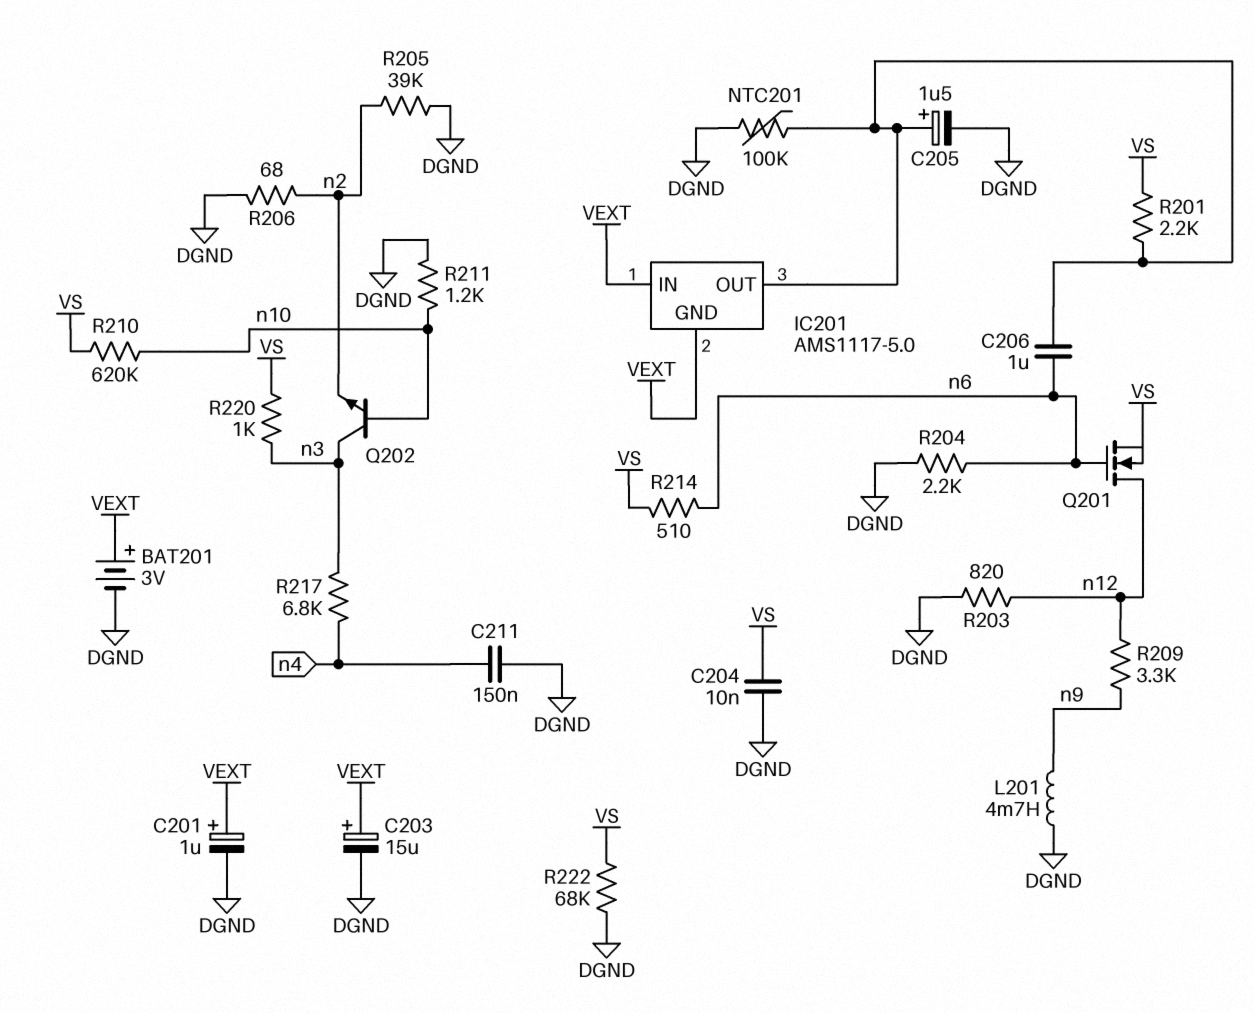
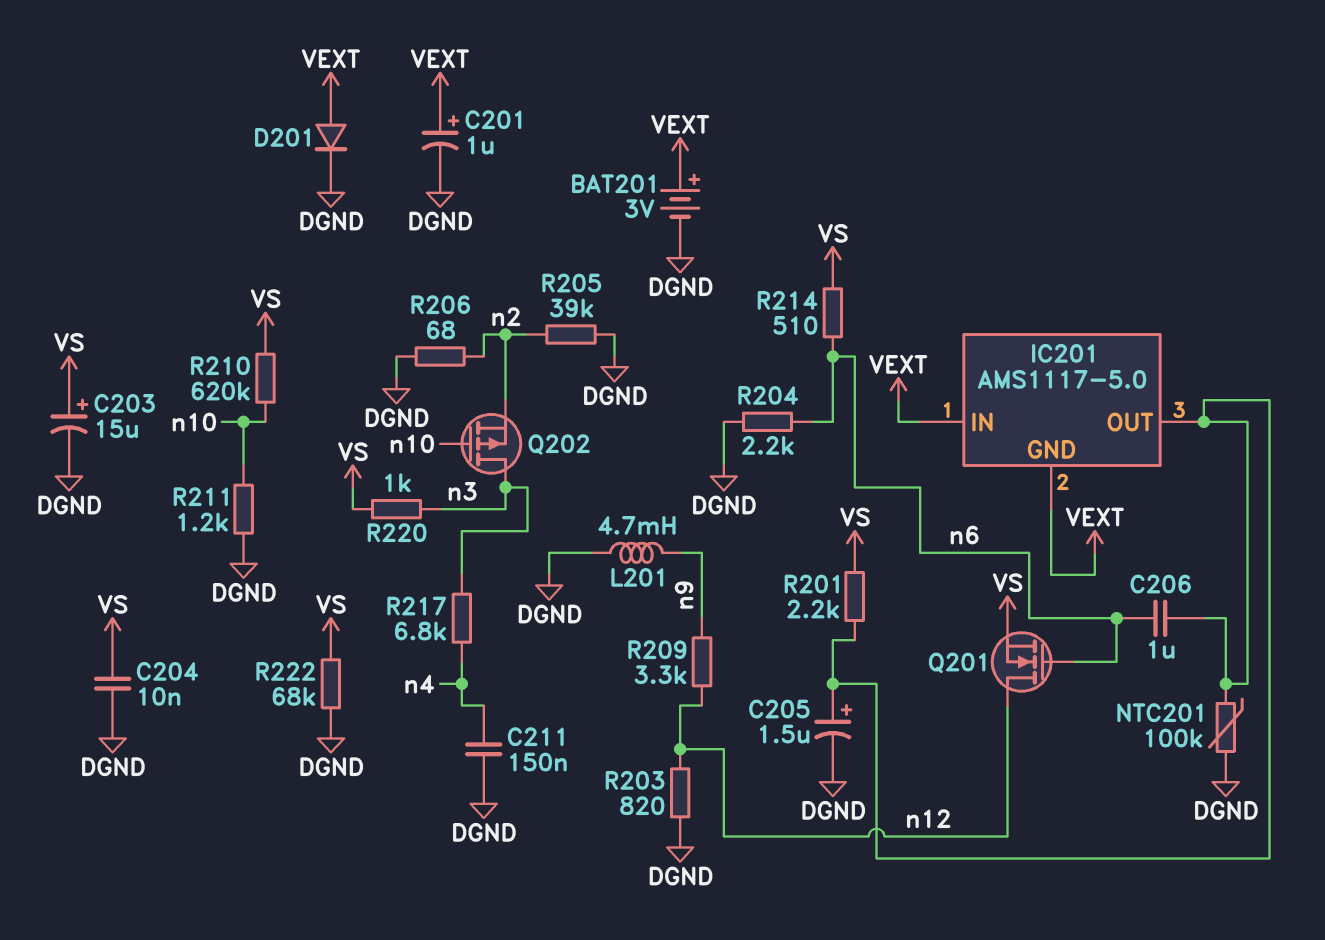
C203: 15uF (plus VEXT, minus DGND) -> 15uF (plus VS, minus DGND)
D201: none -> diode (A VEXT, K DGND)
Q202: NPN (B n10, C n3, E n2) -> PMOS (G n10, D n3, S n2)

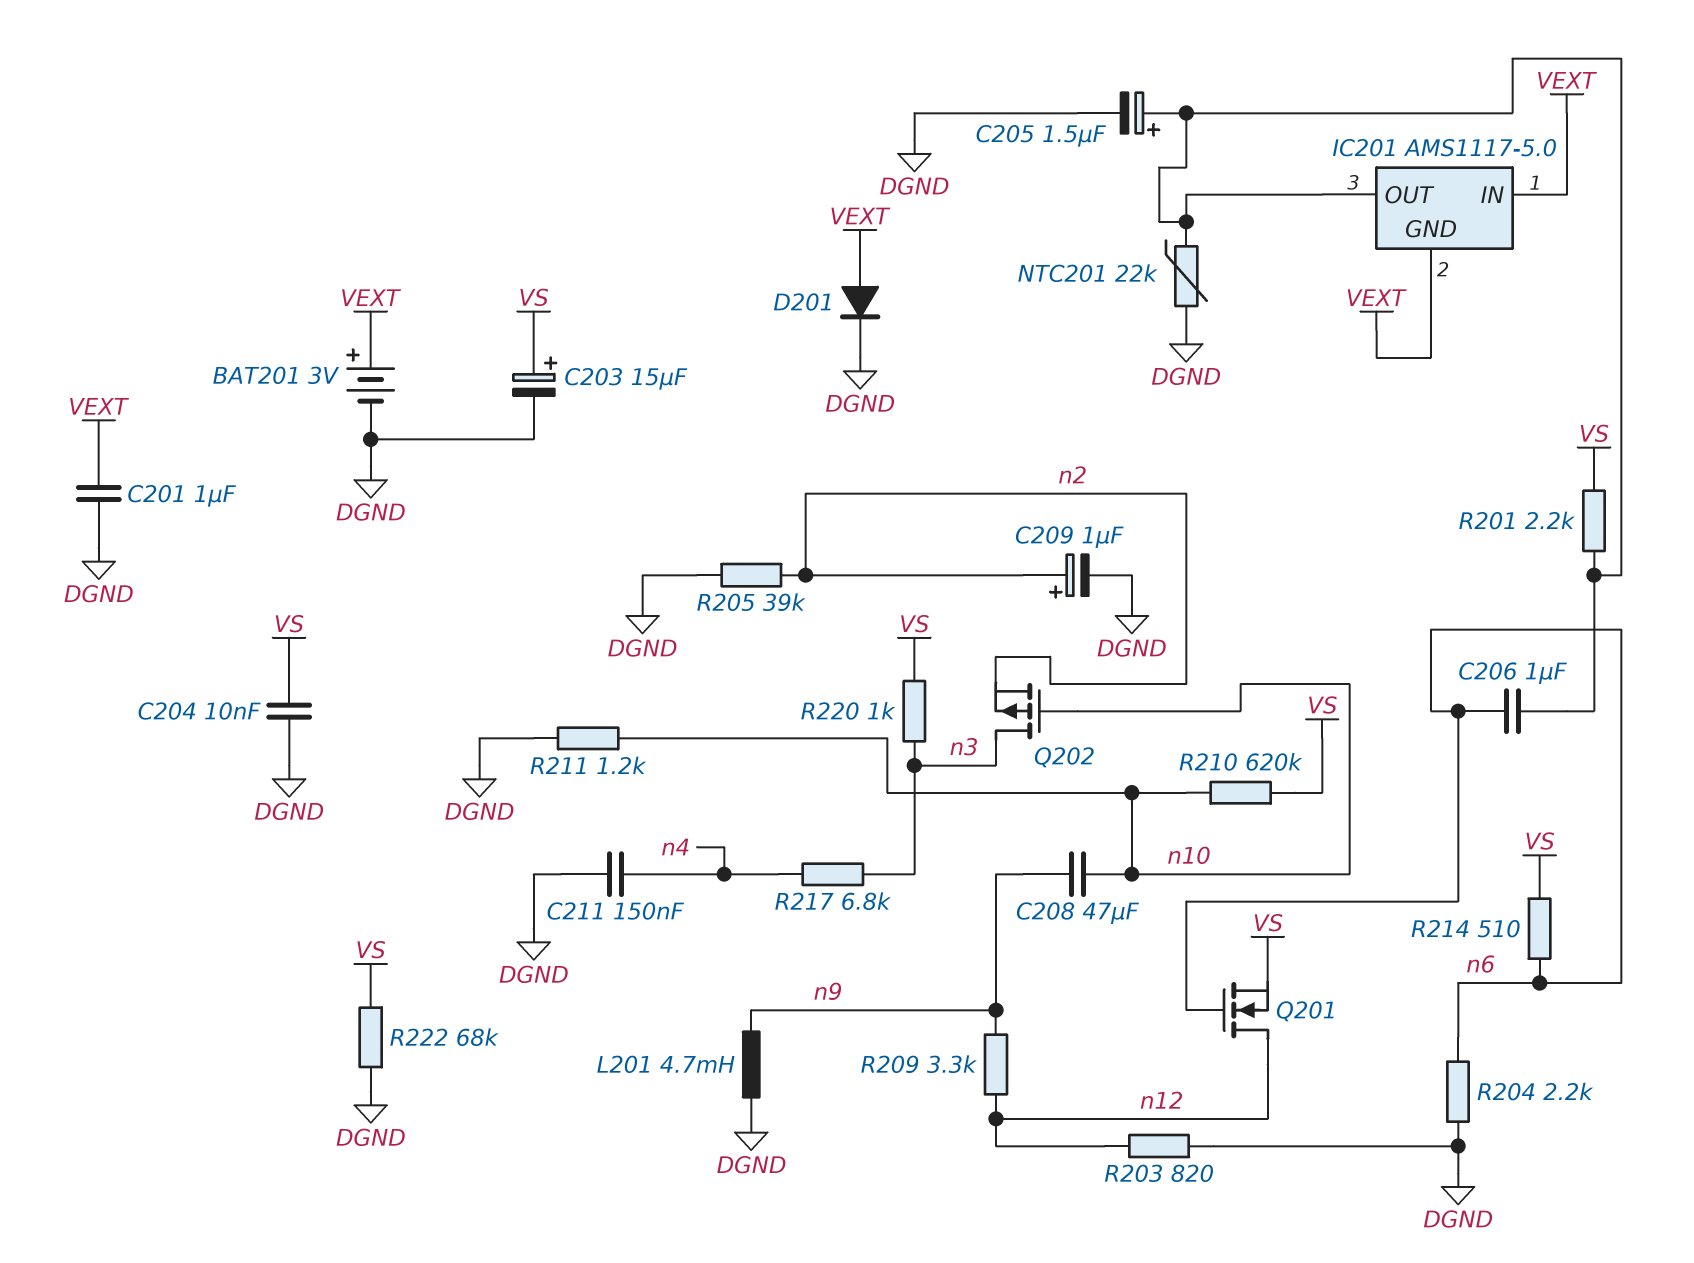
C201: 1uF (plus VEXT, minus DGND) -> 1uF (DGND, VEXT)
C208: none -> 47uF (n9, n10)
C209: none -> 1uF (plus n2, minus DGND)
NTC201: 100k (DGND, IC201/OUT) -> 22k (DGND, IC201/OUT)
R206: 68 (DGND, n2) -> none

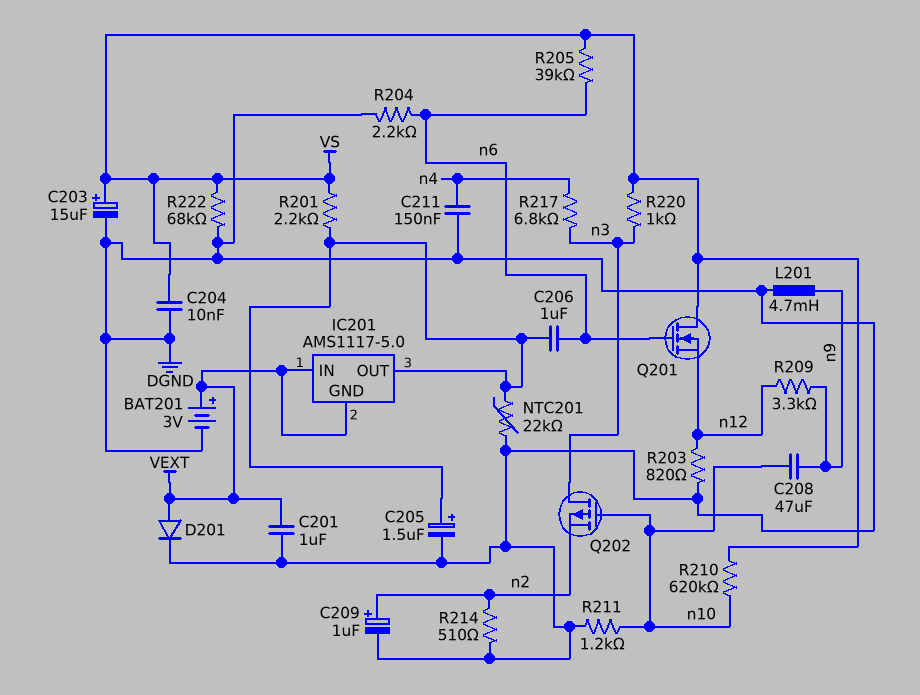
Q201: NMOS (G n6, D n12, S VS) -> NMOS (G n6, D VS, S n12)
R205: 39k (DGND, n2) -> 39k (VS, n6)
R214: 510 (VS, n6) -> 510 (DGND, n2)

